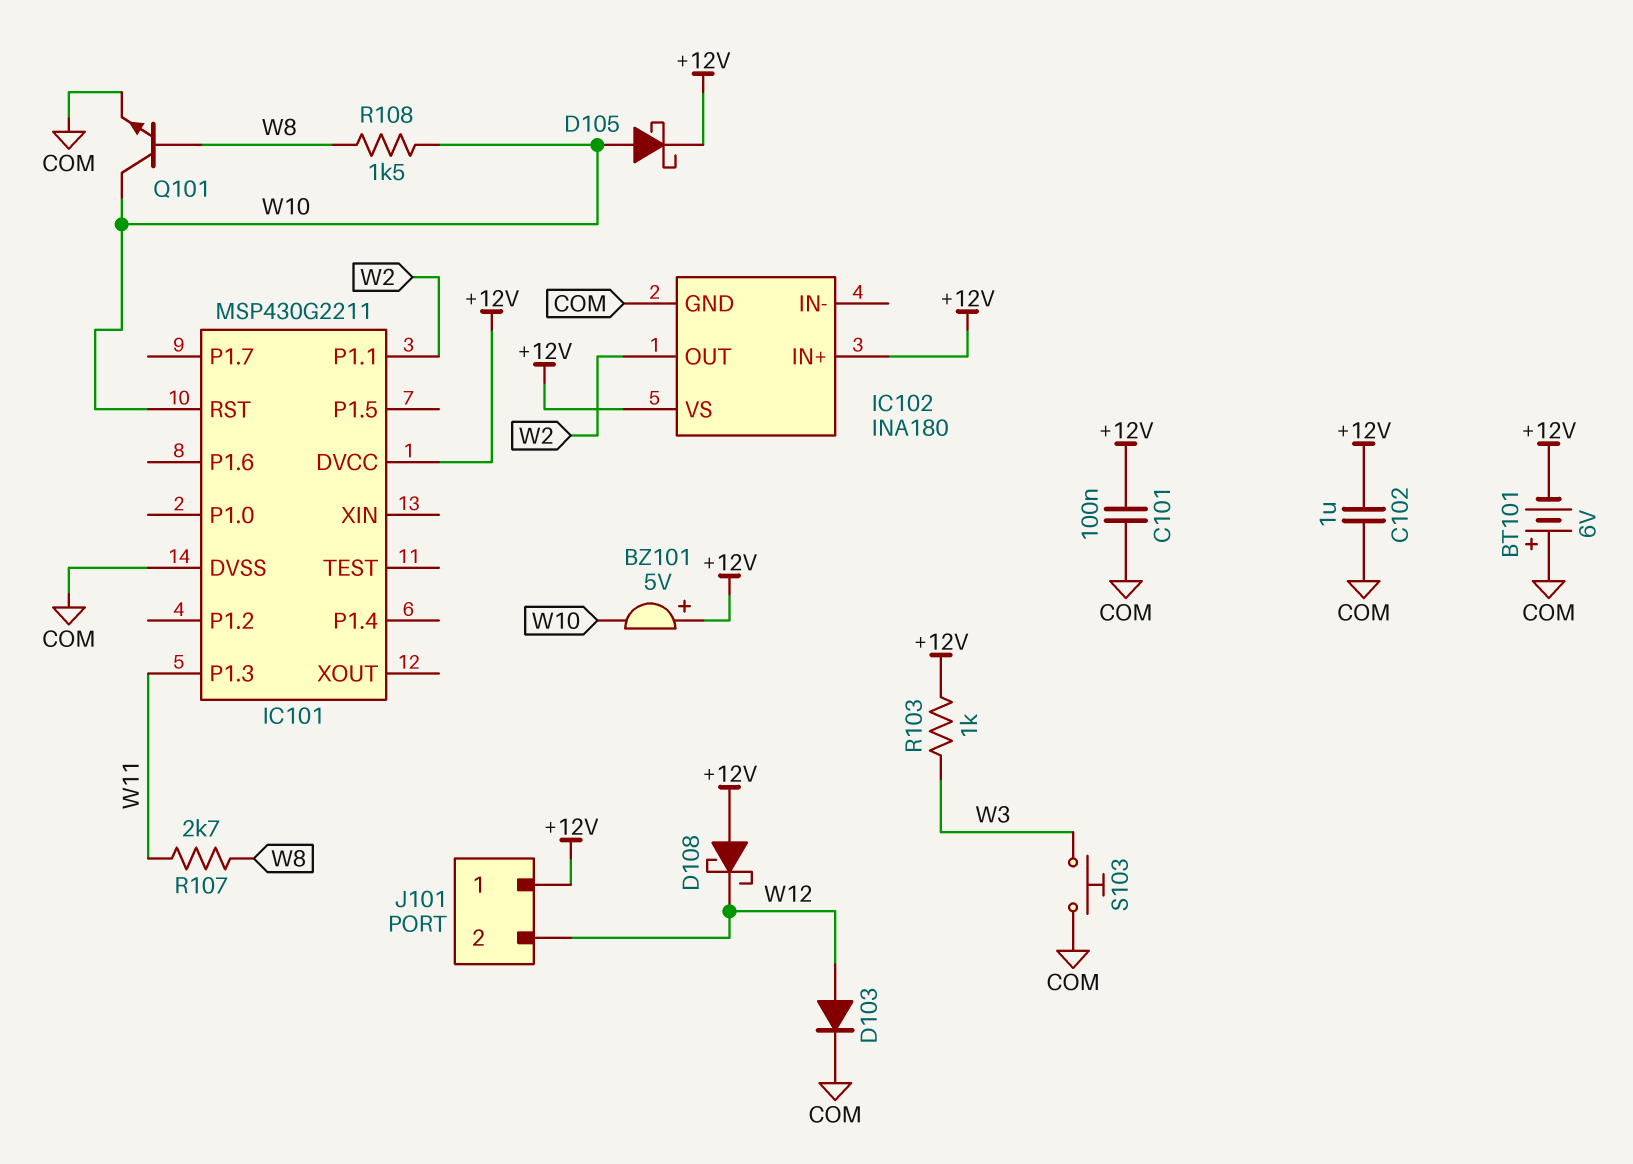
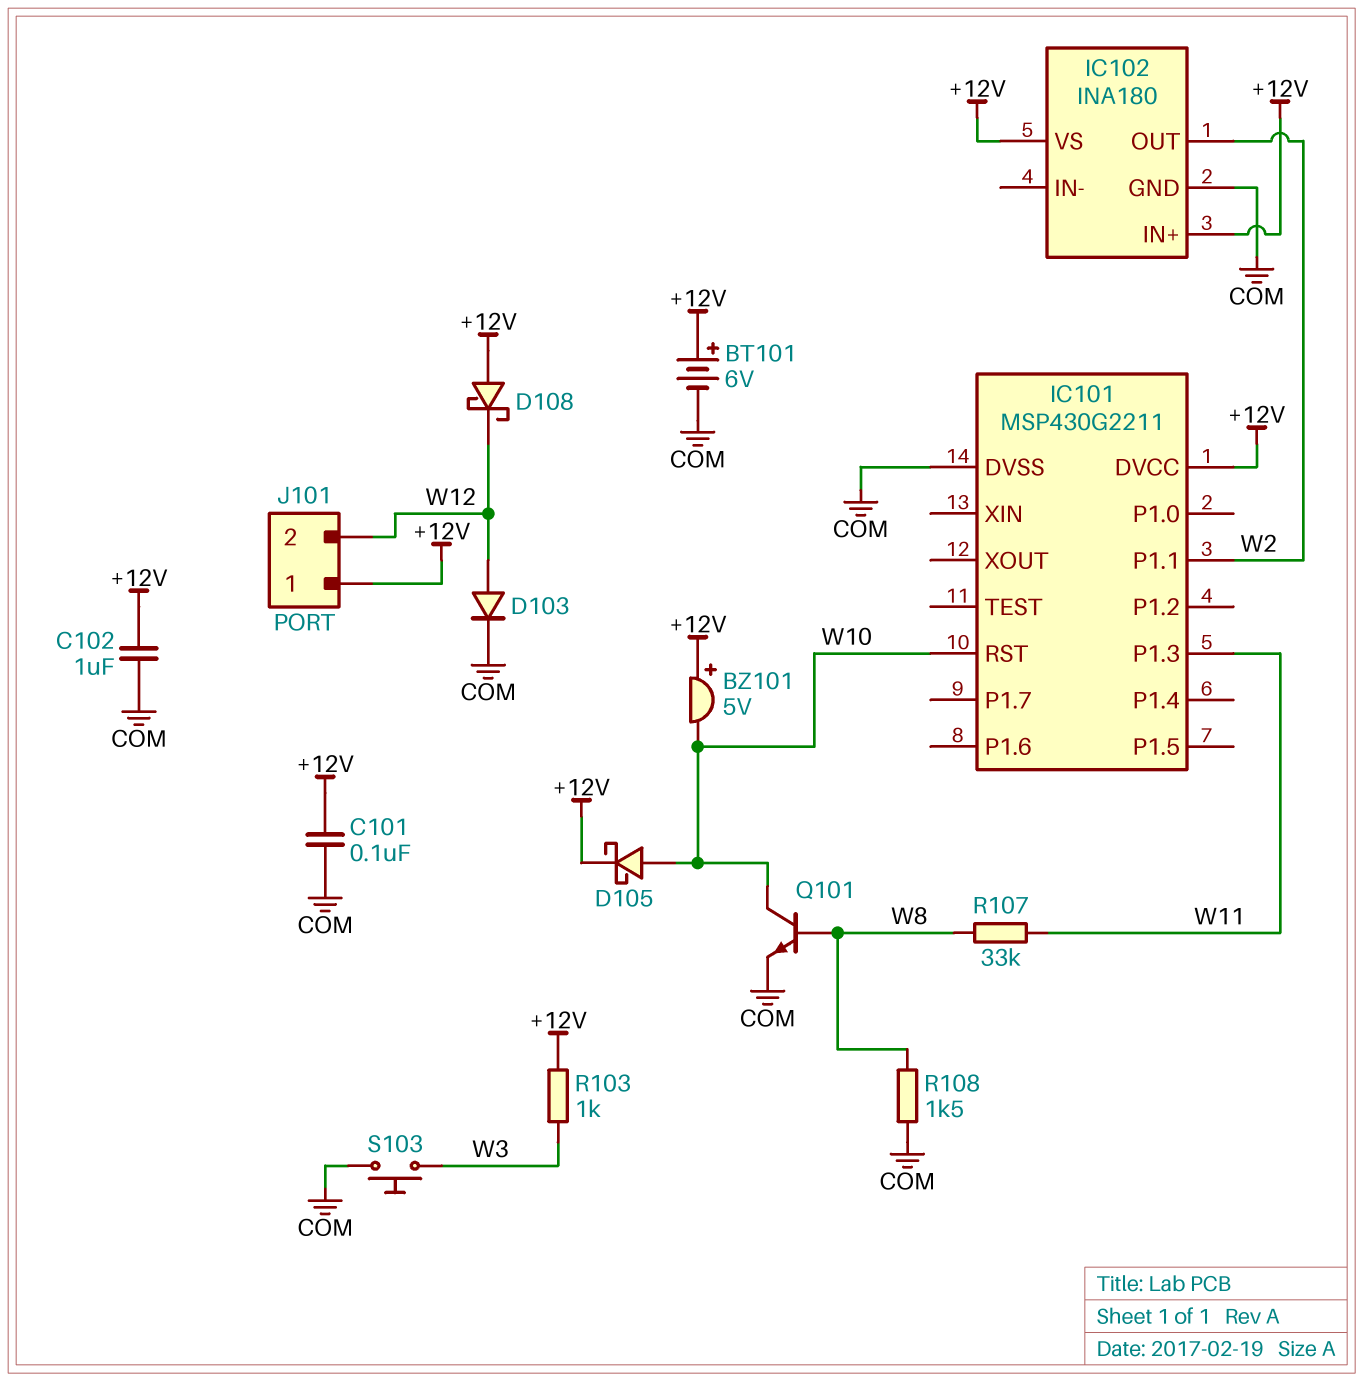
BT101: 6V (plus COM, minus +12V) -> 6V (plus +12V, minus COM)
R107: 2.7k (W8, W11) -> 33k (W8, W11)
R108: 1.5k (W8, W10) -> 1.5k (COM, W8)

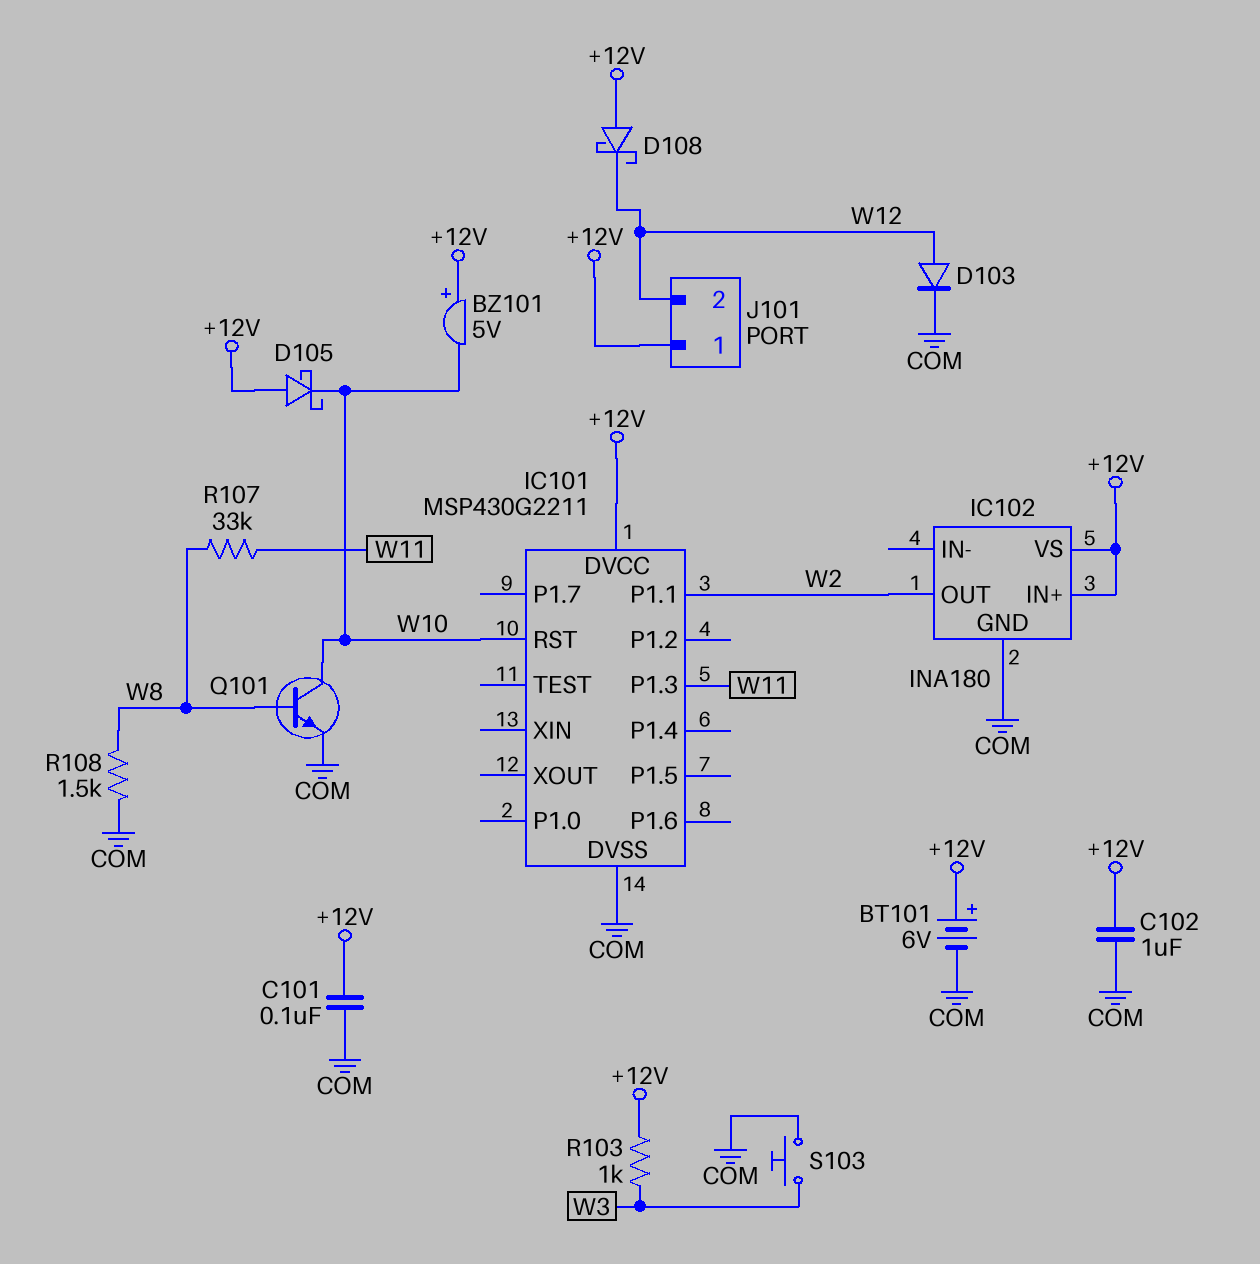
D105: schottky (A W10, K +12V) -> schottky (A +12V, K W10)

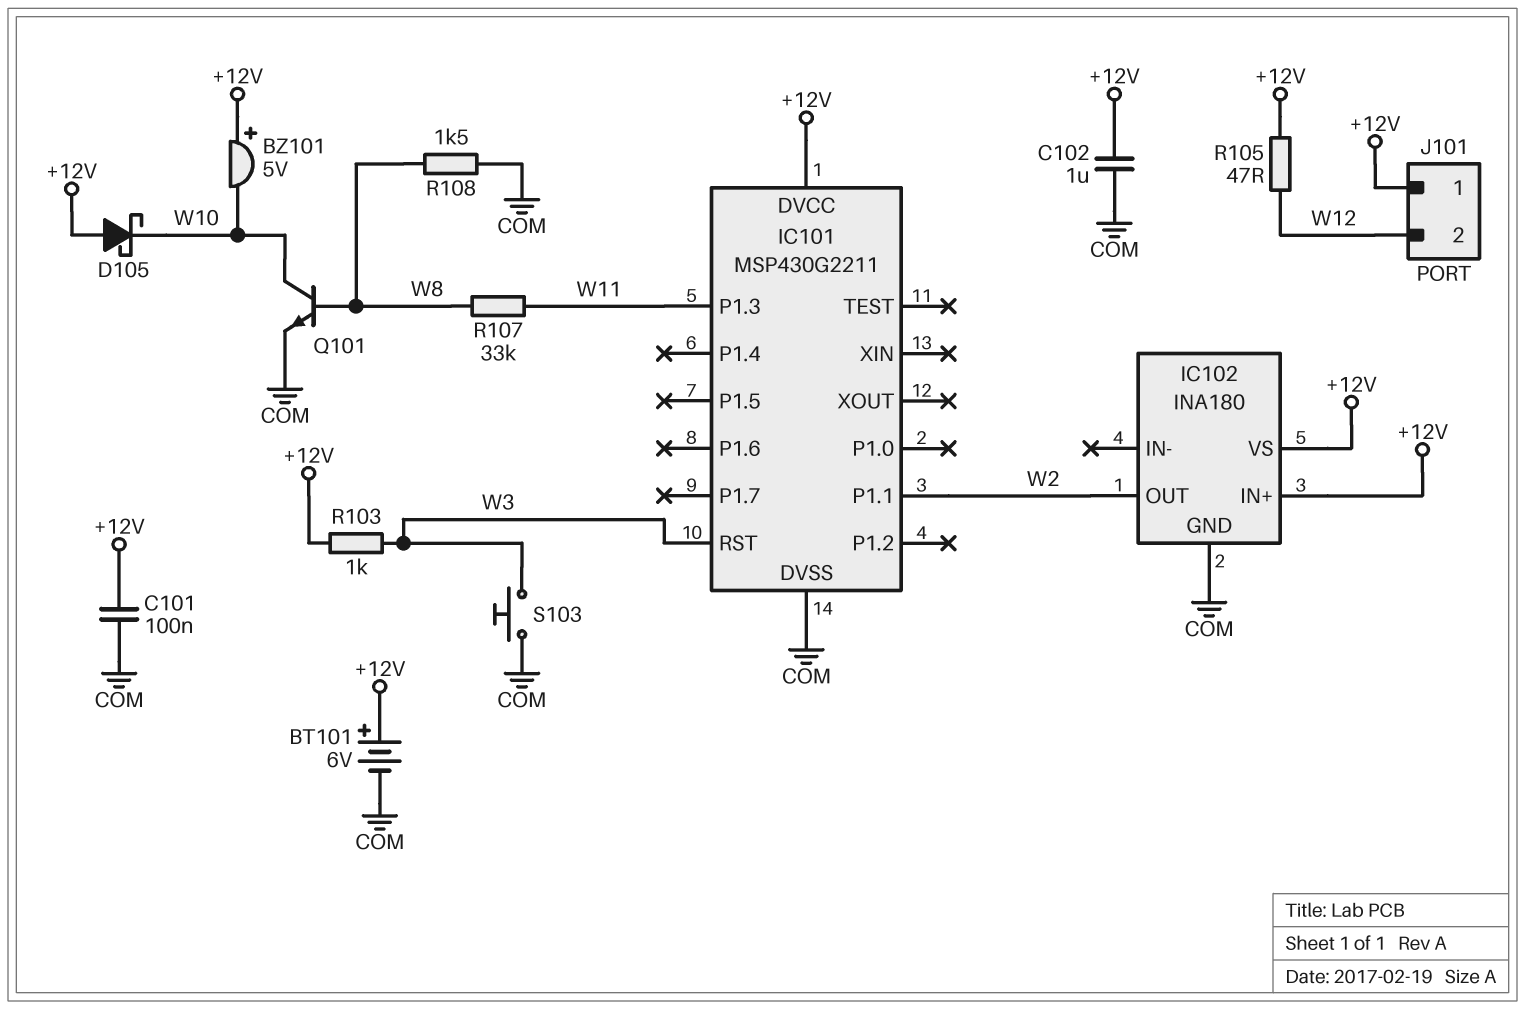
D103: diode (A W12, K COM) -> none
D108: schottky (A +12V, K W12) -> none
IC101 pin RST: W10 -> W3
R105: none -> 47 (+12V, W12)

